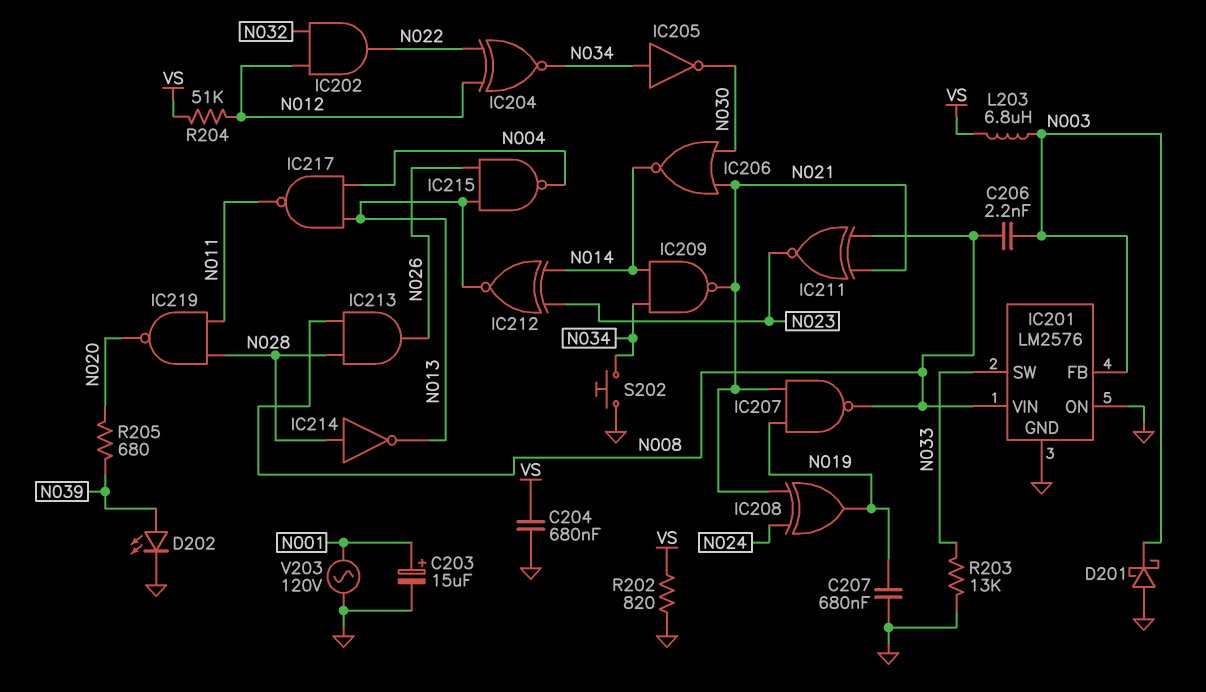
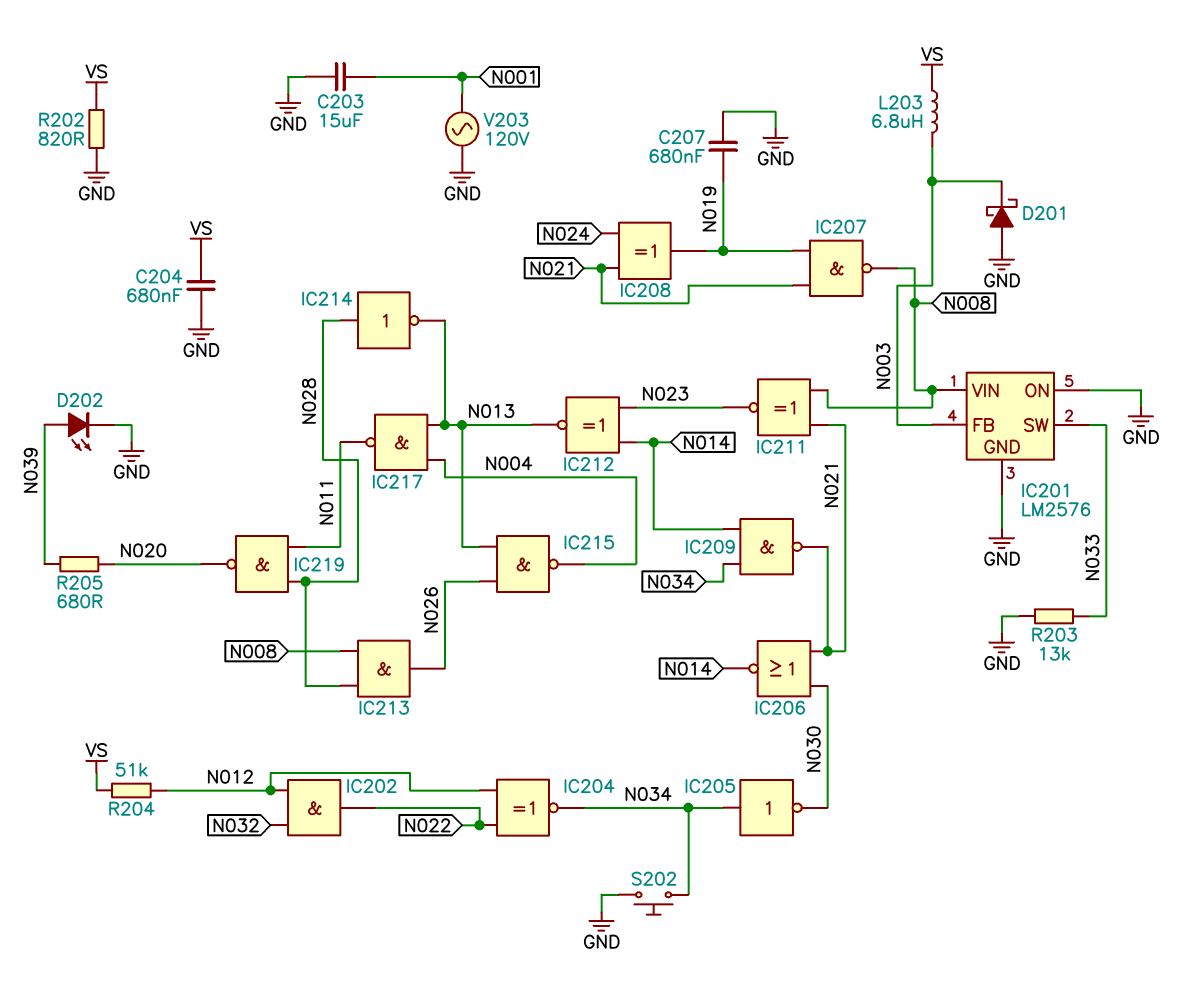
C203: 15uF (plus N001, minus GND) -> 15uF (GND, N001)
C206: 2.2nF (N003, N008) -> none

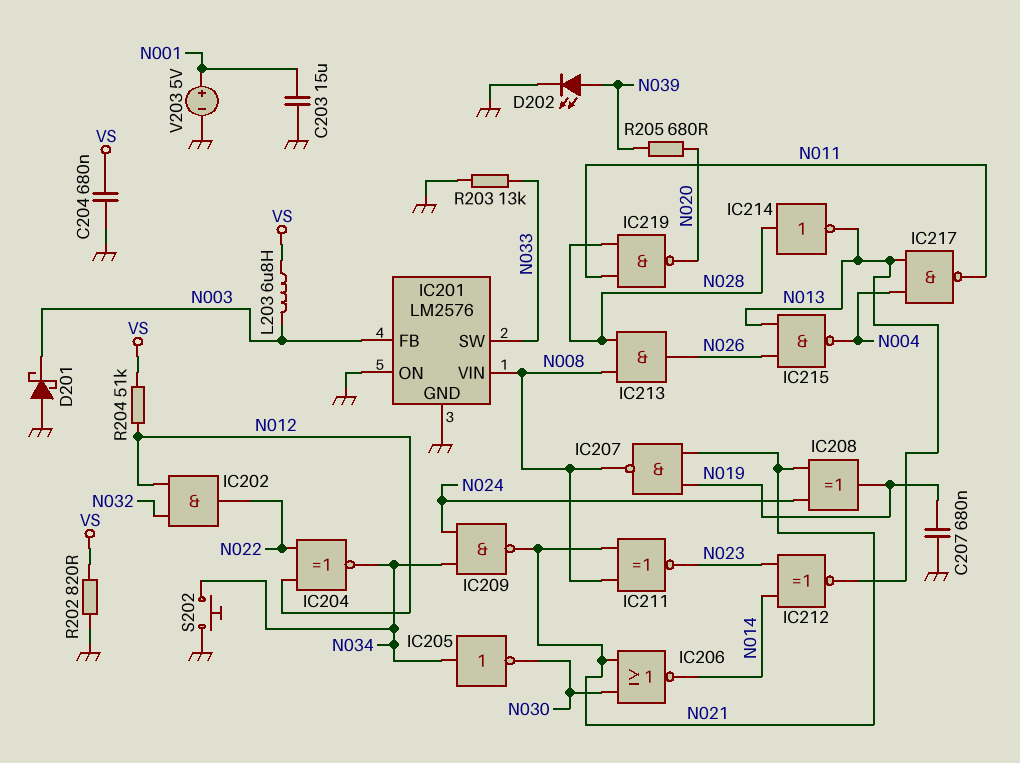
IC209: NAND (in N014, in N034, out N021) -> NAND (in N024, in N034, out N021)
V203: AC 120V (GND, N001) -> 5V (plus N001, minus GND)

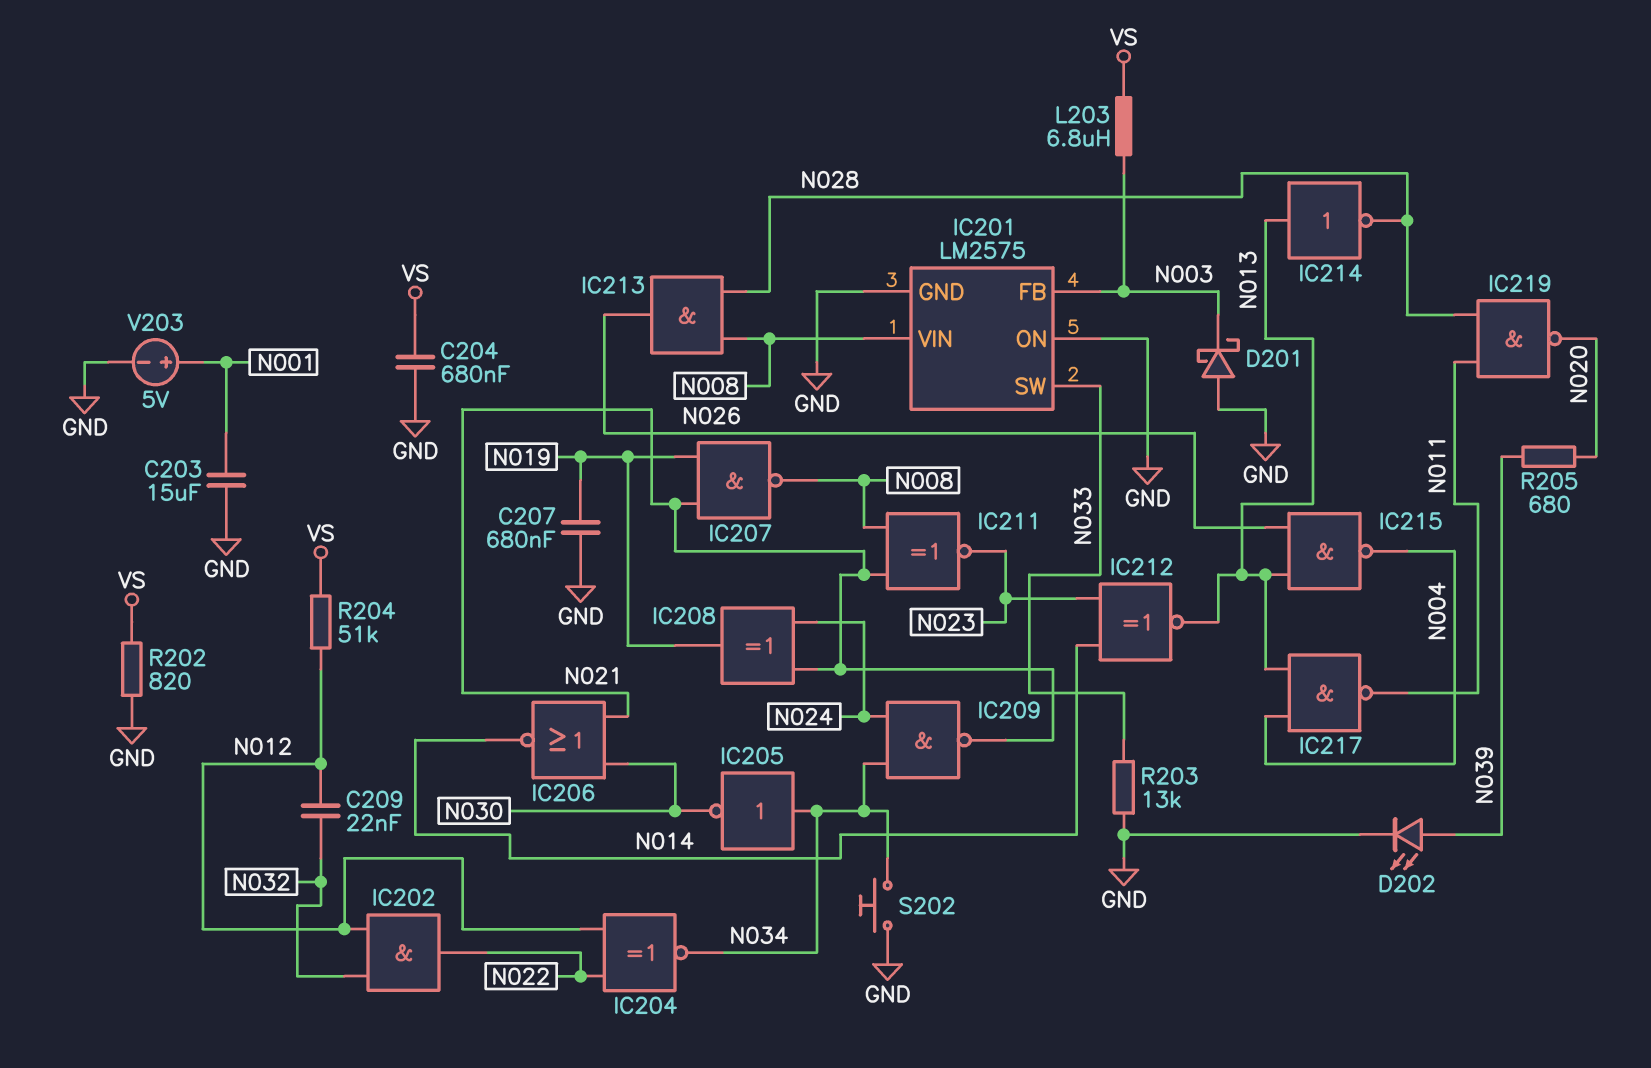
C209: none -> 22nF (N012, N032)
IC201: LM2576 -> LM2575
IC214: NOT (in N028, out N013) -> NOT (in N013, out N028)

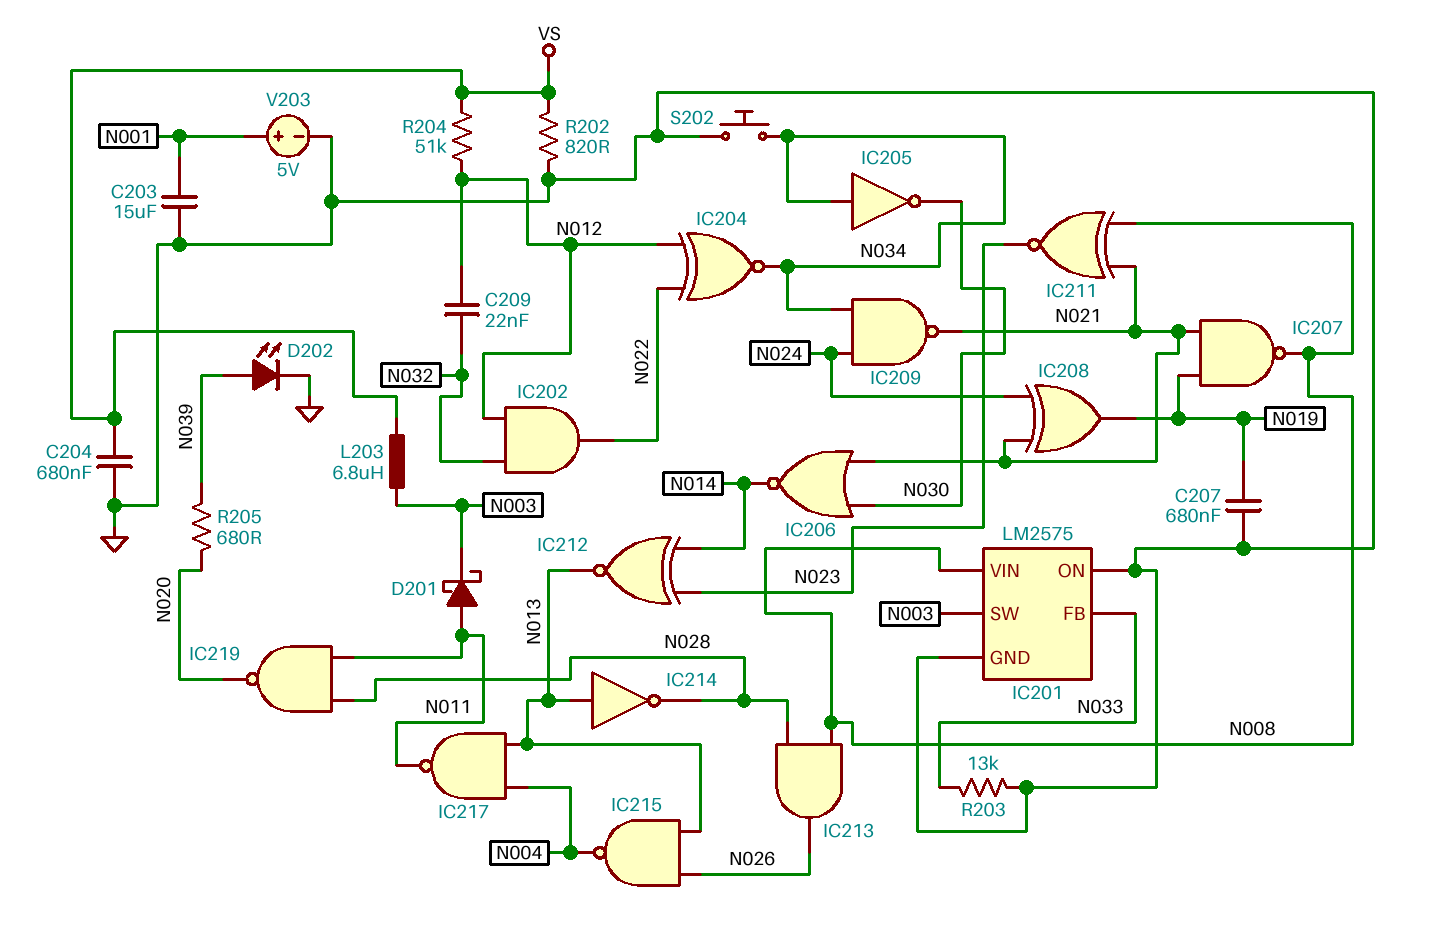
D201: schottky (A GND, K N003) -> schottky (A N011, K N003)
IC201 pin FB: N003 -> N033
IC201 pin SW: N033 -> N003

